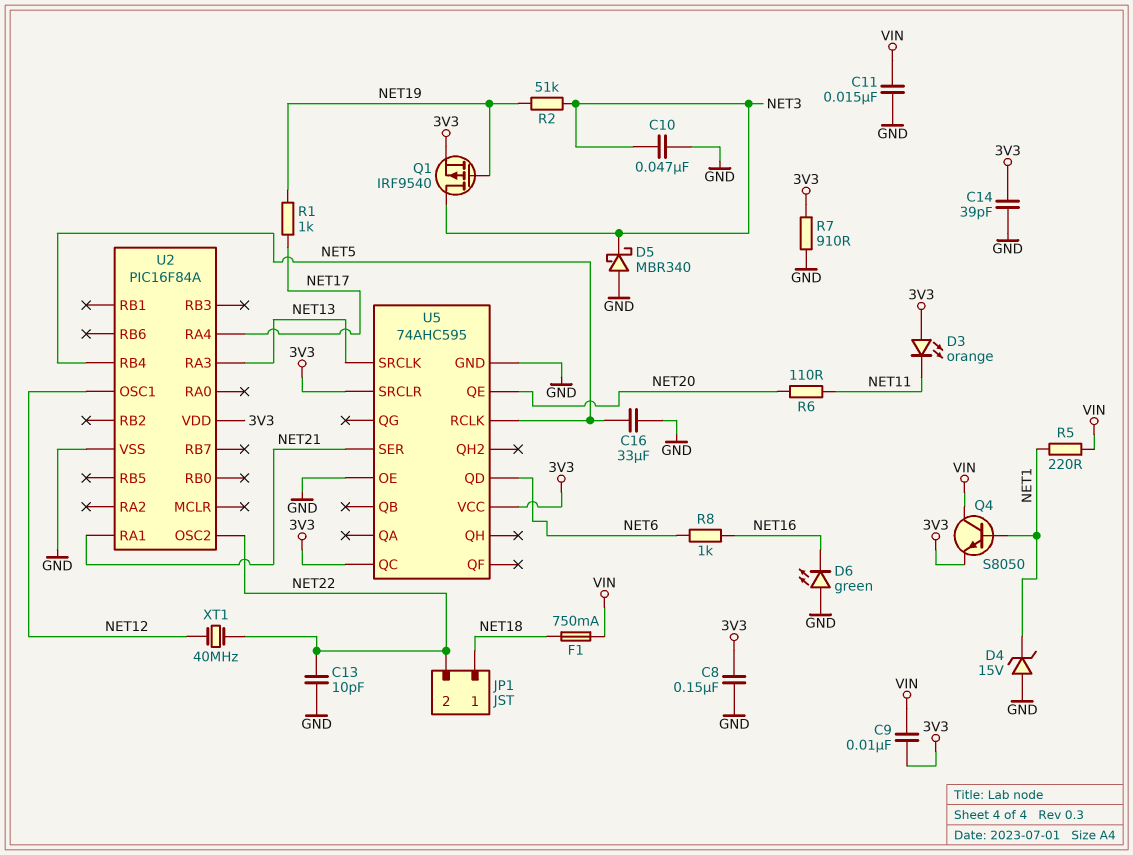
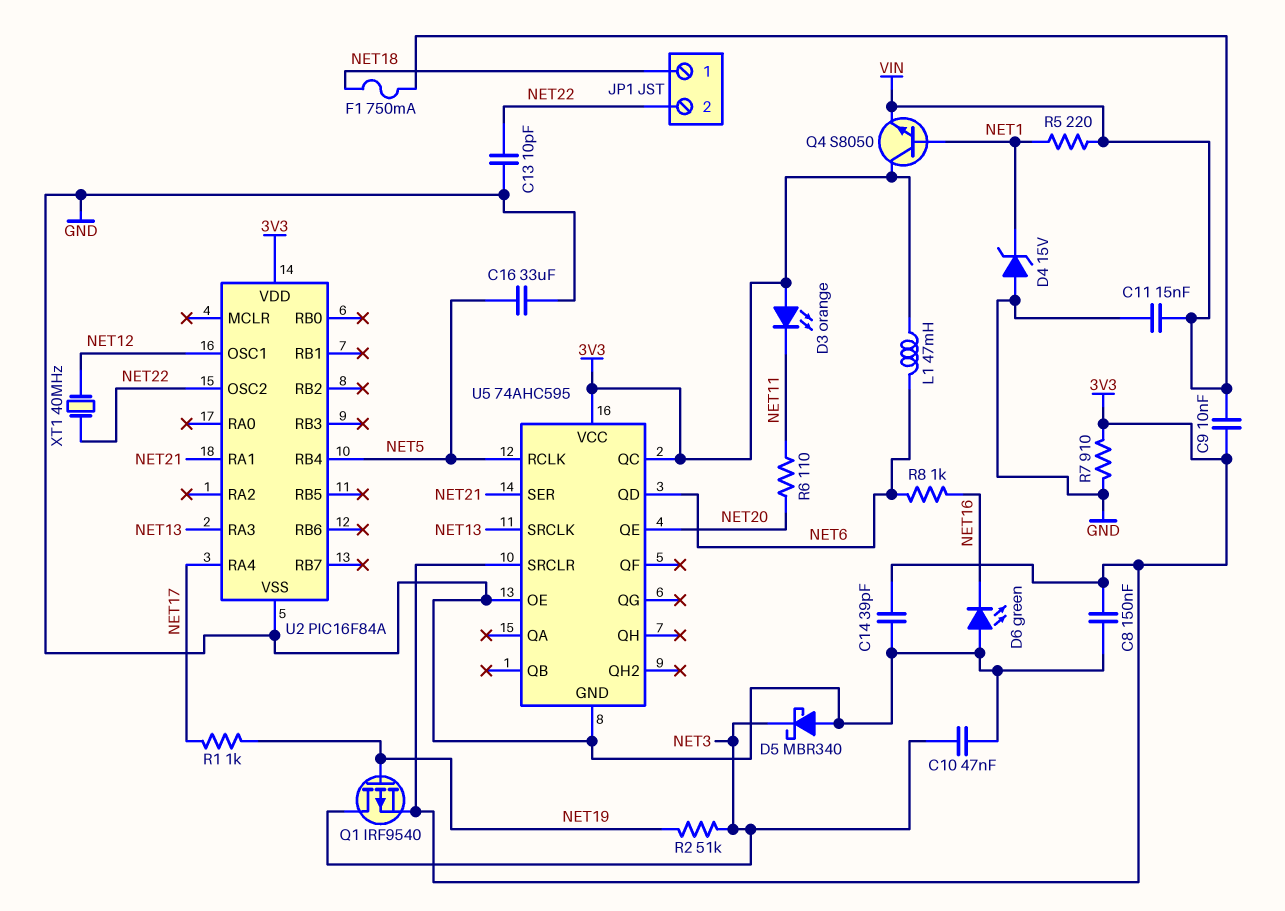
L1: none -> 47mH (3V3, NET6)
Q4: NPN S8050 (B NET1, C VIN, E 3V3) -> NPN S8050 (B NET1, C 3V3, E VIN)

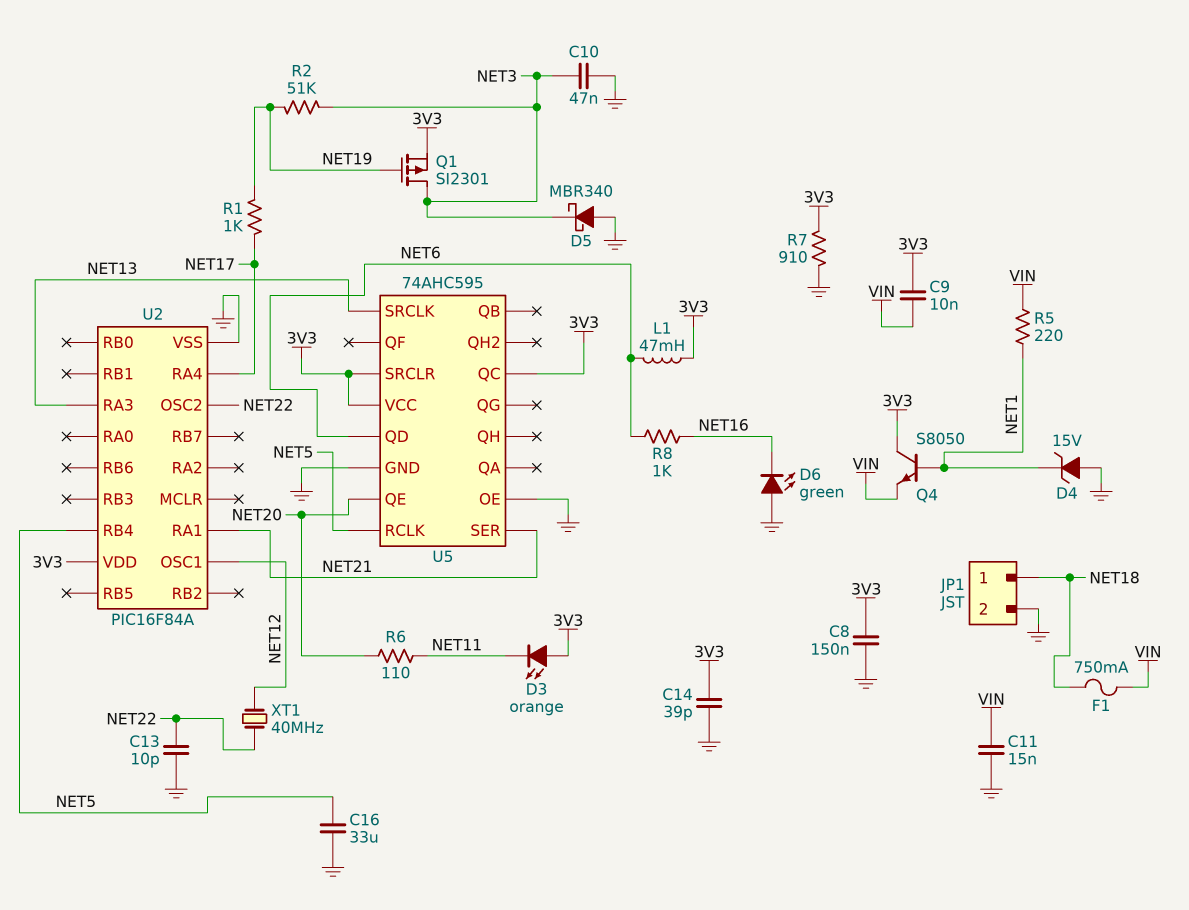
JP1 pin 2: NET22 -> GND
Q1: PMOS IRF9540 (G NET19, D NET3, S 3V3) -> PMOS SI2301 (G NET19, D NET3, S 3V3)

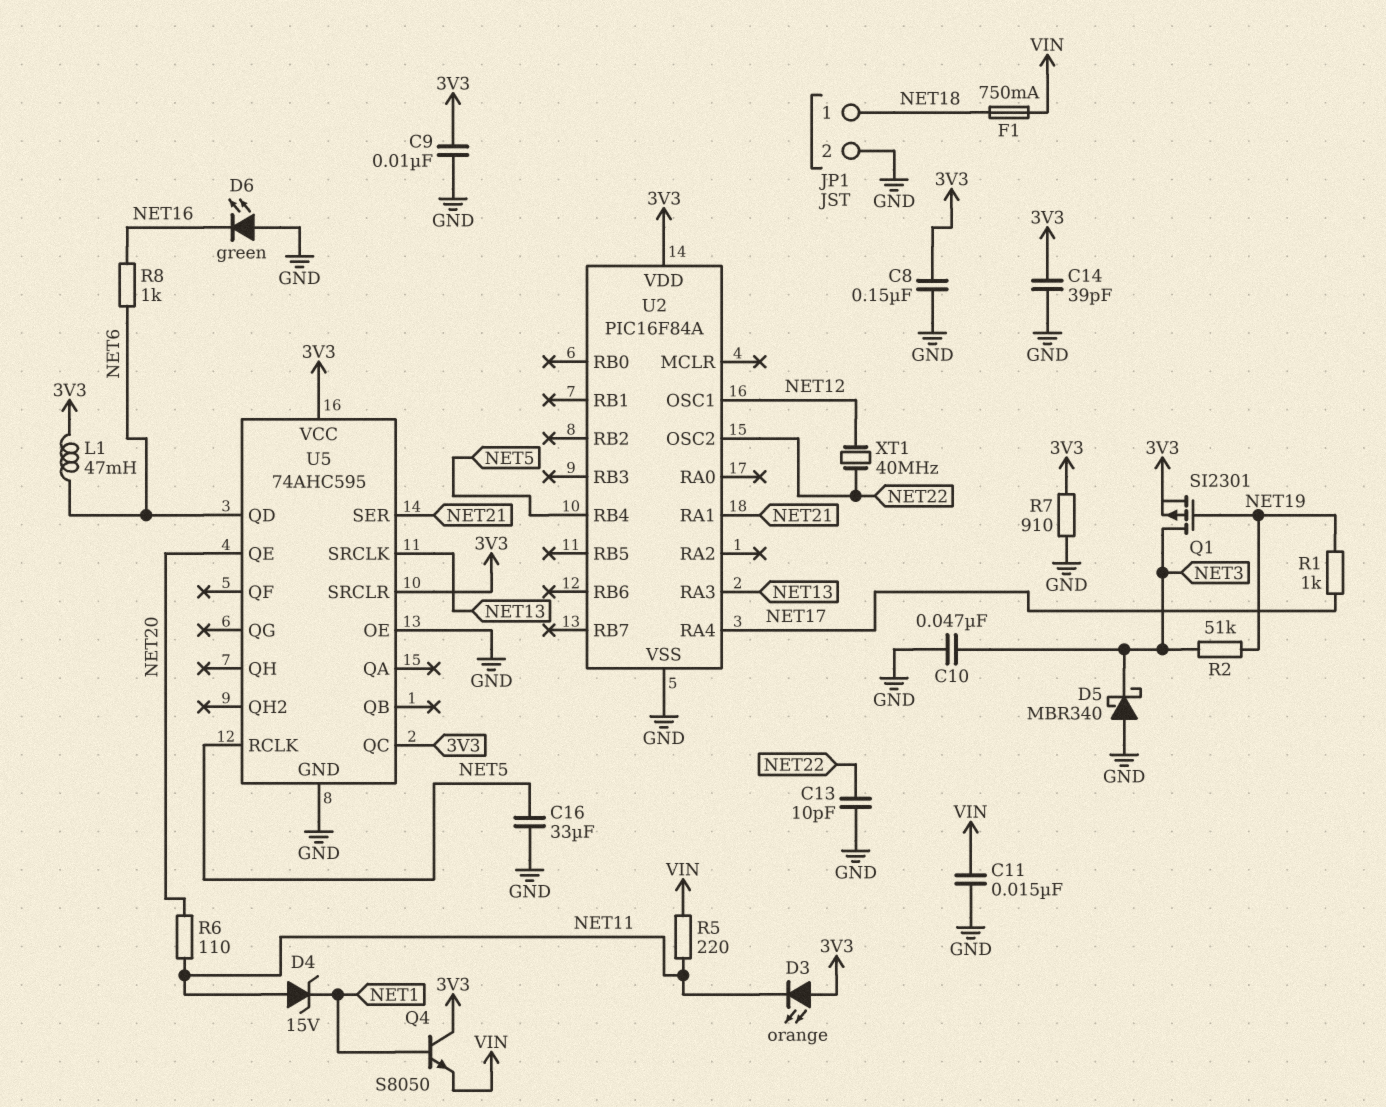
C9: 10nF (3V3, VIN) -> 10nF (3V3, GND)
D4: zener 15V (A GND, K NET1) -> zener 15V (A NET11, K NET1)
R5: 220 (NET1, VIN) -> 220 (NET11, VIN)

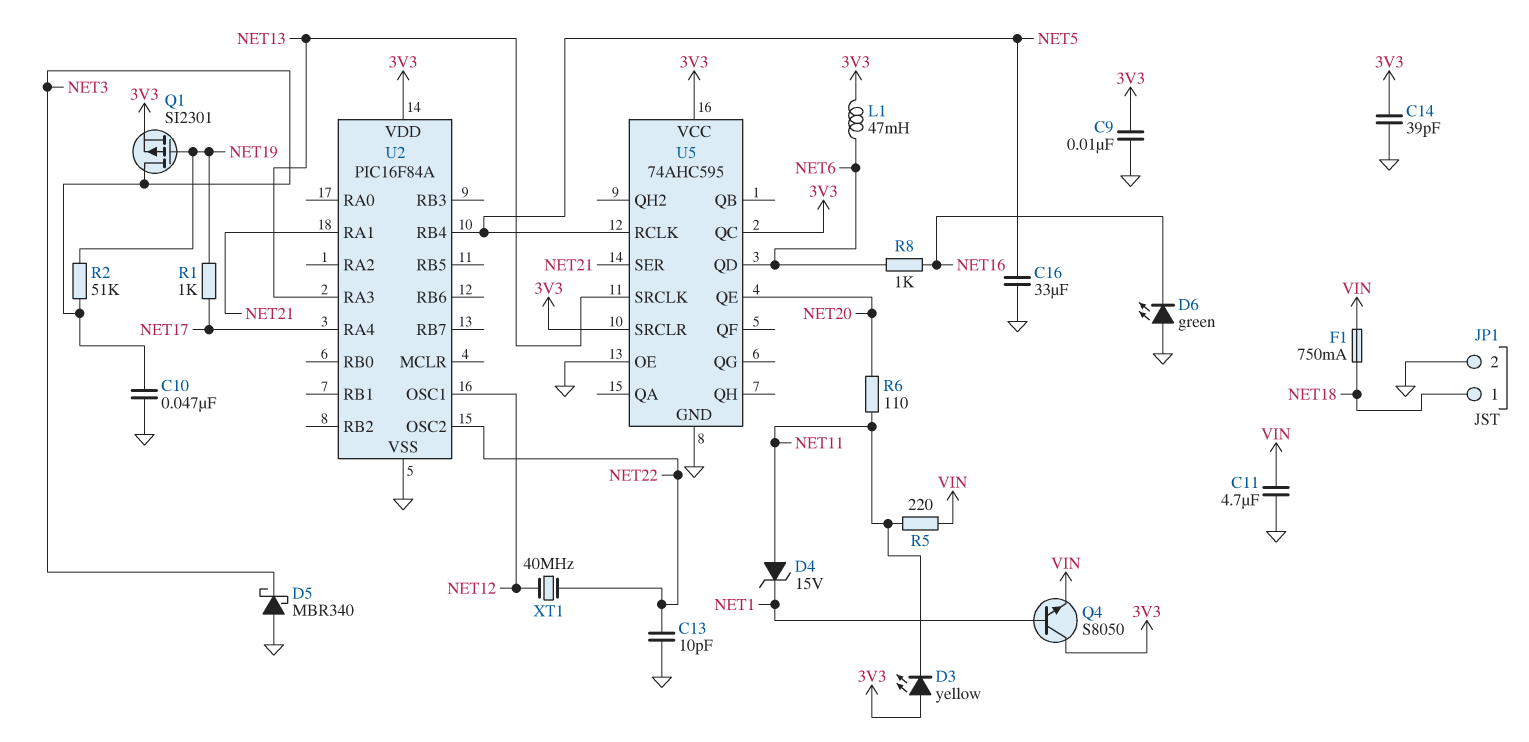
C8: 150nF (3V3, GND) -> none
C11: 15nF (GND, VIN) -> 4.7uF (GND, VIN)
D3: LED orange (A 3V3, K NET11) -> LED yellow (A 3V3, K NET11)
R7: 910 (3V3, GND) -> none

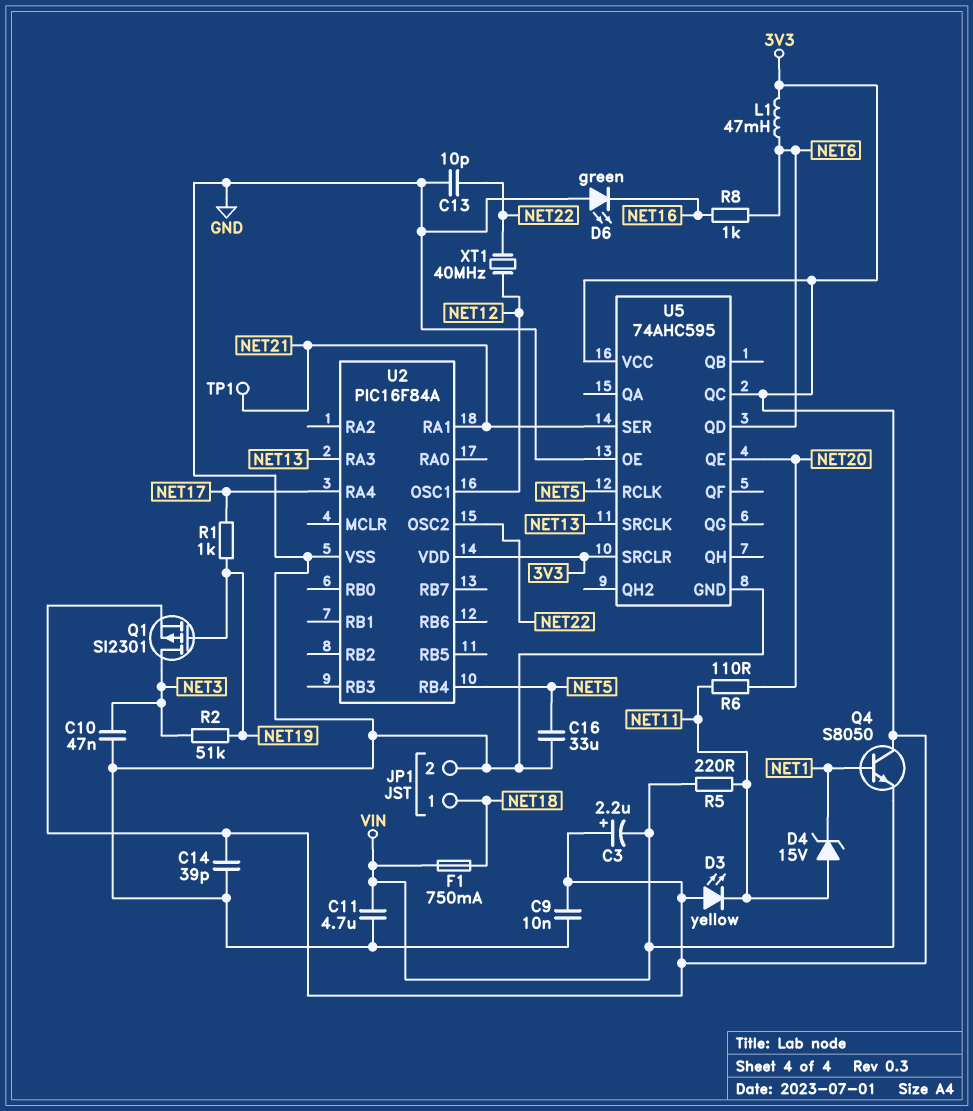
C3: none -> 2.2uF (plus 3V3, minus VIN)
D5: schottky MBR340 (A GND, K NET3) -> none
TP1: none -> test point (NET21)

